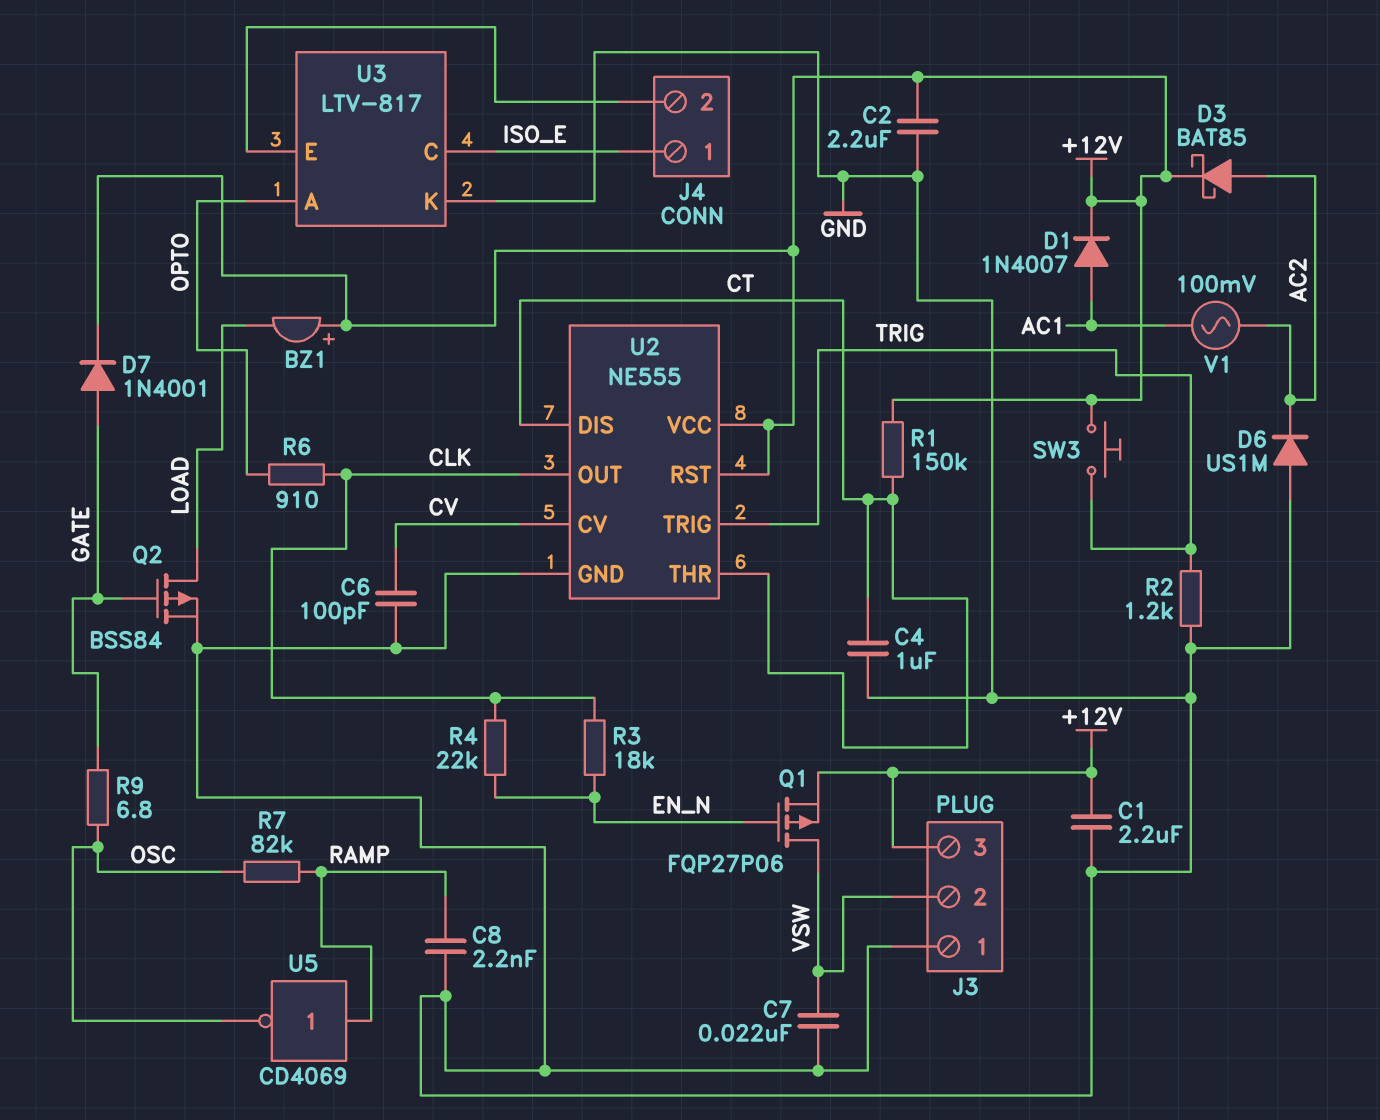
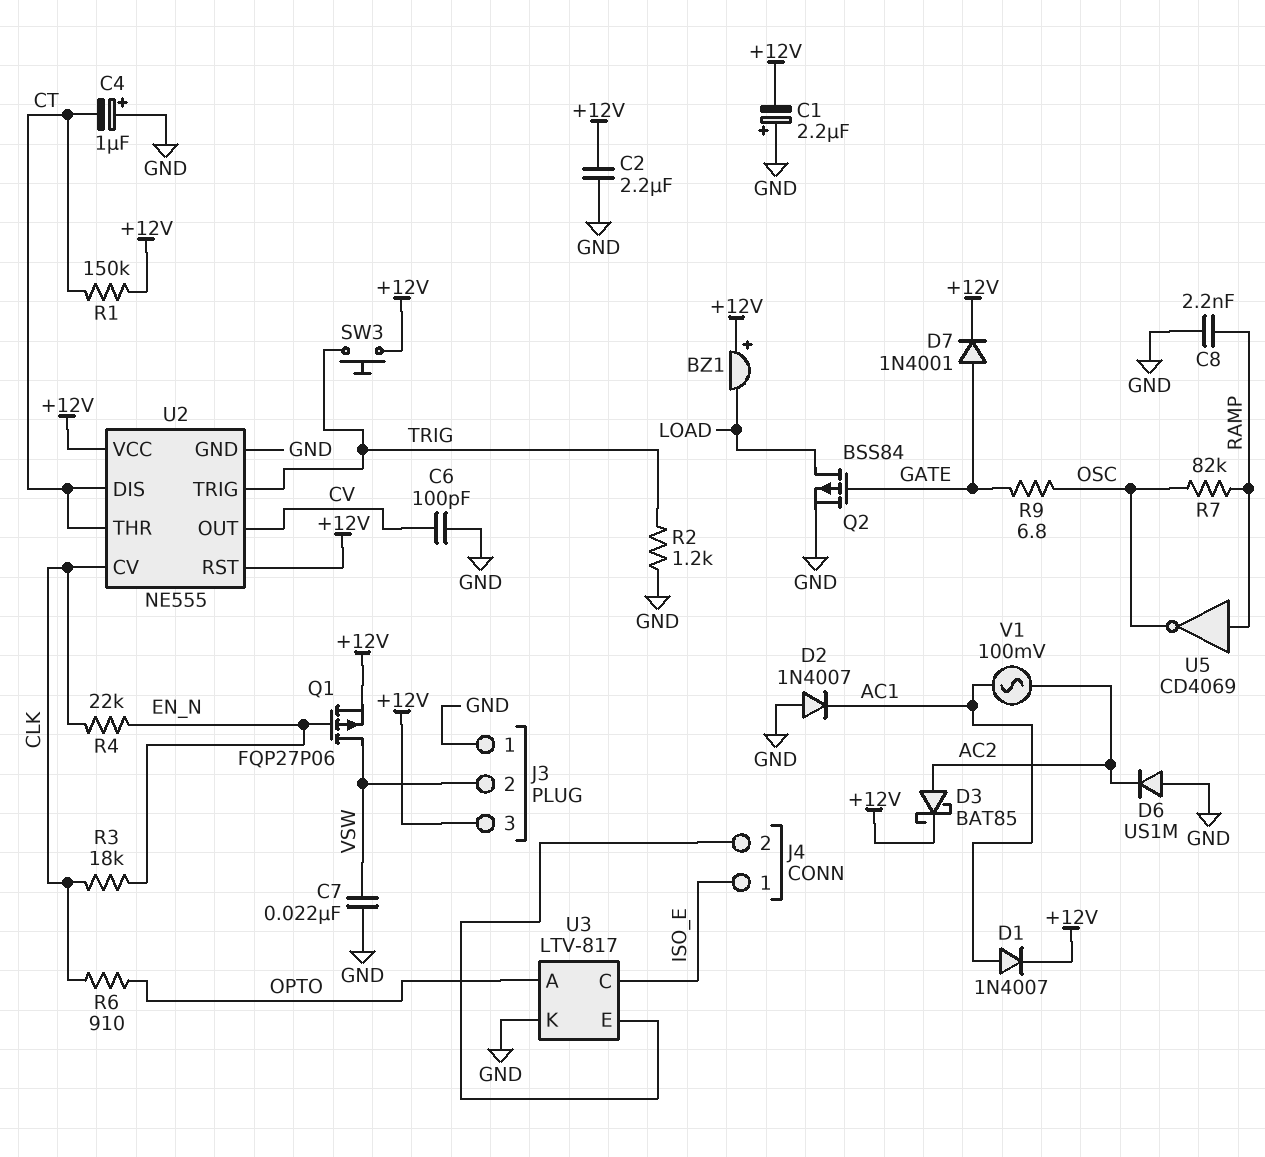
C1: 2.2uF (+12V, GND) -> 2.2uF (plus GND, minus +12V)
C4: 1uF (CT, GND) -> 1uF (plus GND, minus CT)
D2: none -> diode 1N4007 (A GND, K AC1)
U2 pin CV: CV -> CLK
U2 pin OUT: CLK -> CV

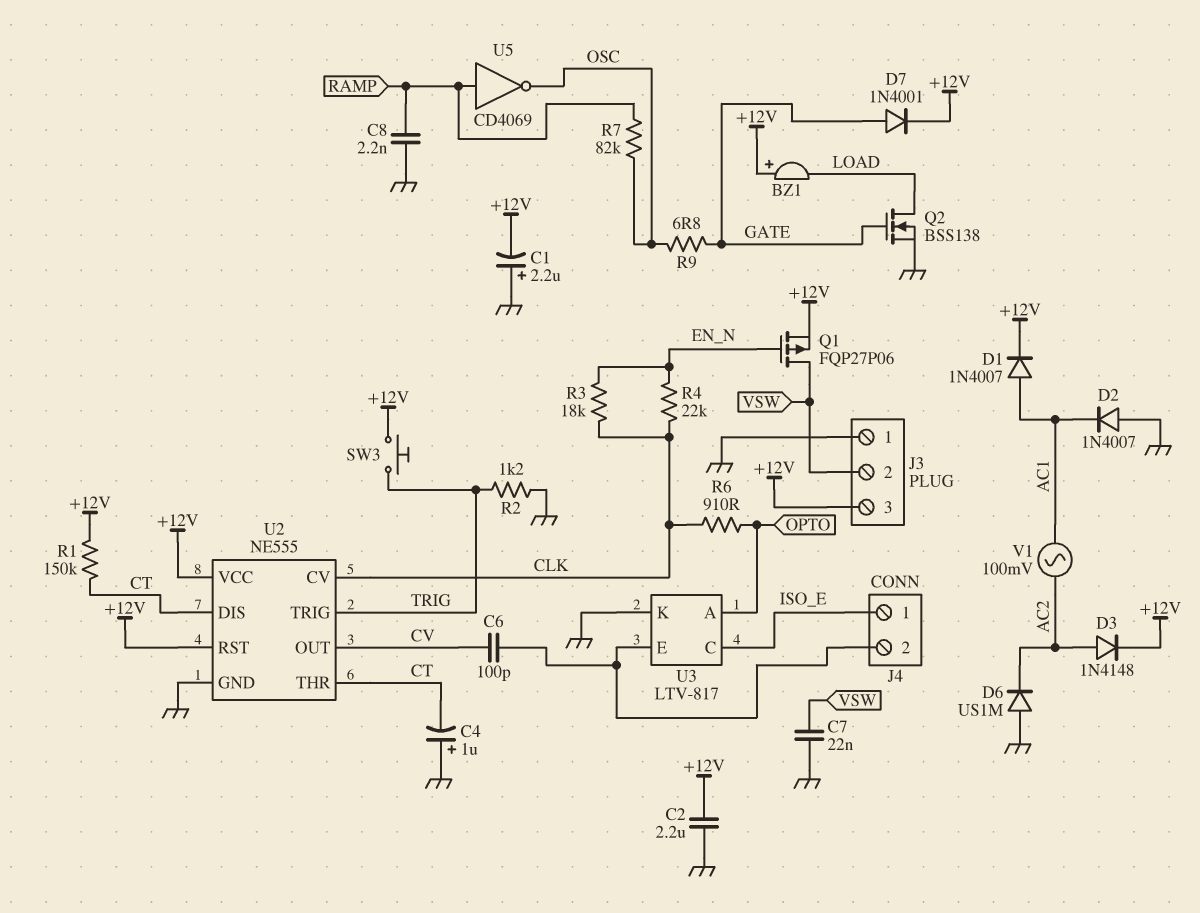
C6: 100pF (CV, GND) -> 100pF (CV, J4/2)
D3: schottky BAT85 (A AC2, K +12V) -> diode 1N4148 (A AC2, K +12V)
Q2: PMOS BSS84 (G GATE, D LOAD, S GND) -> NMOS BSS138 (G GATE, D LOAD, S GND)

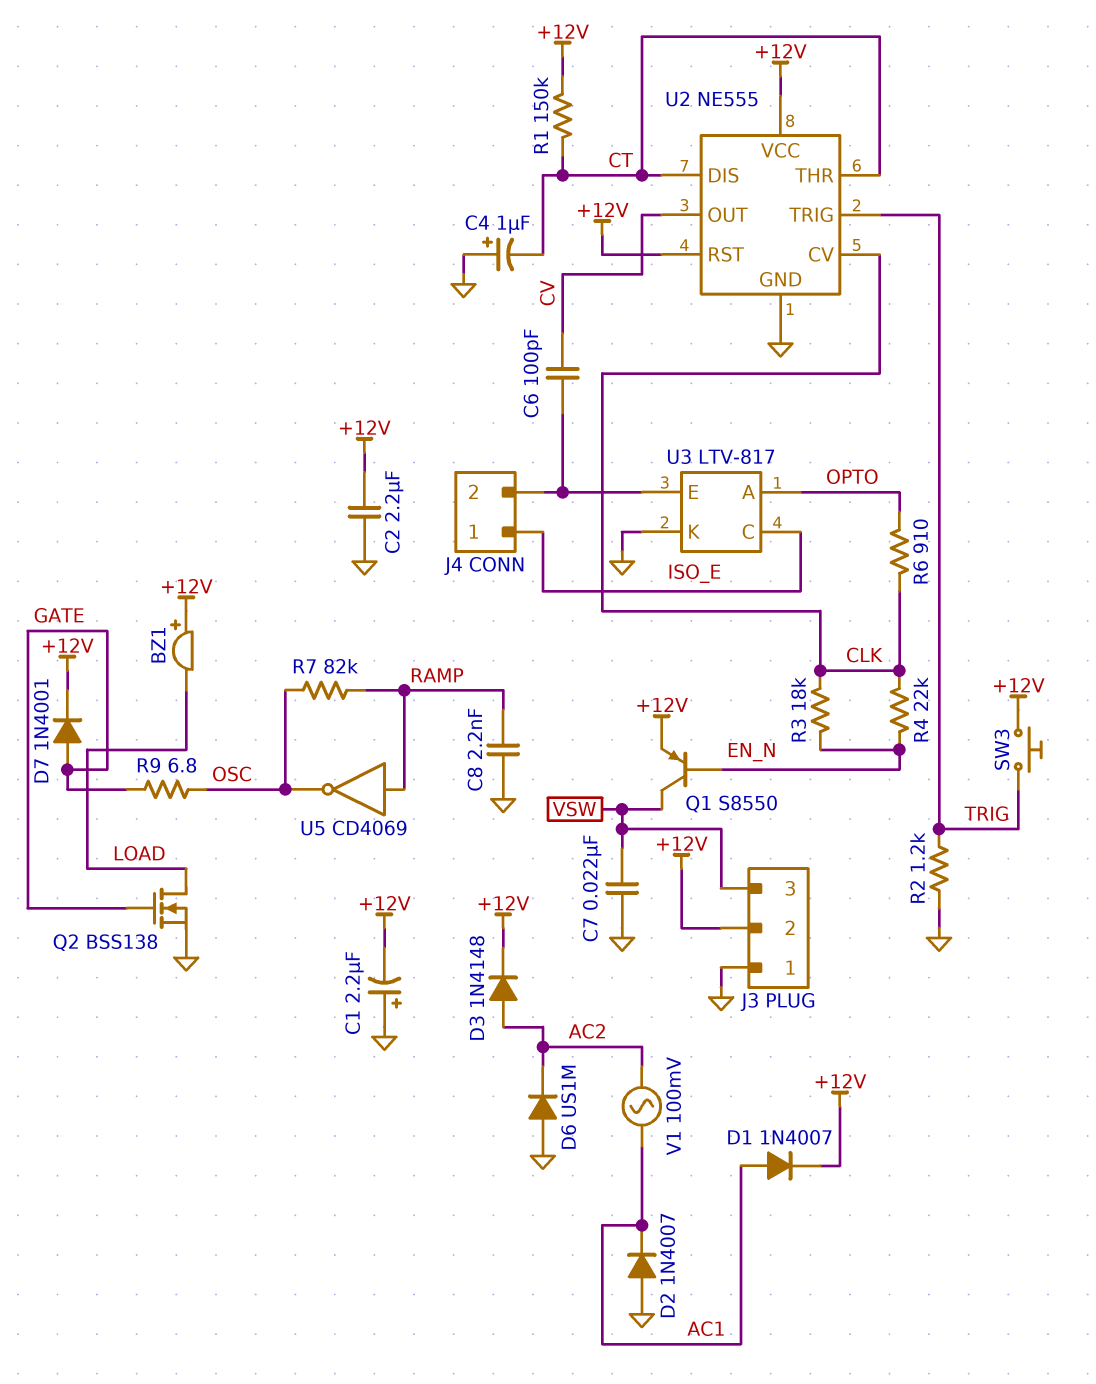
J3 pin 2: VSW -> +12V
J3 pin 3: +12V -> VSW
Q1: PMOS FQP27P06 (G EN_N, D VSW, S +12V) -> PNP S8550 (B EN_N, C VSW, E +12V)

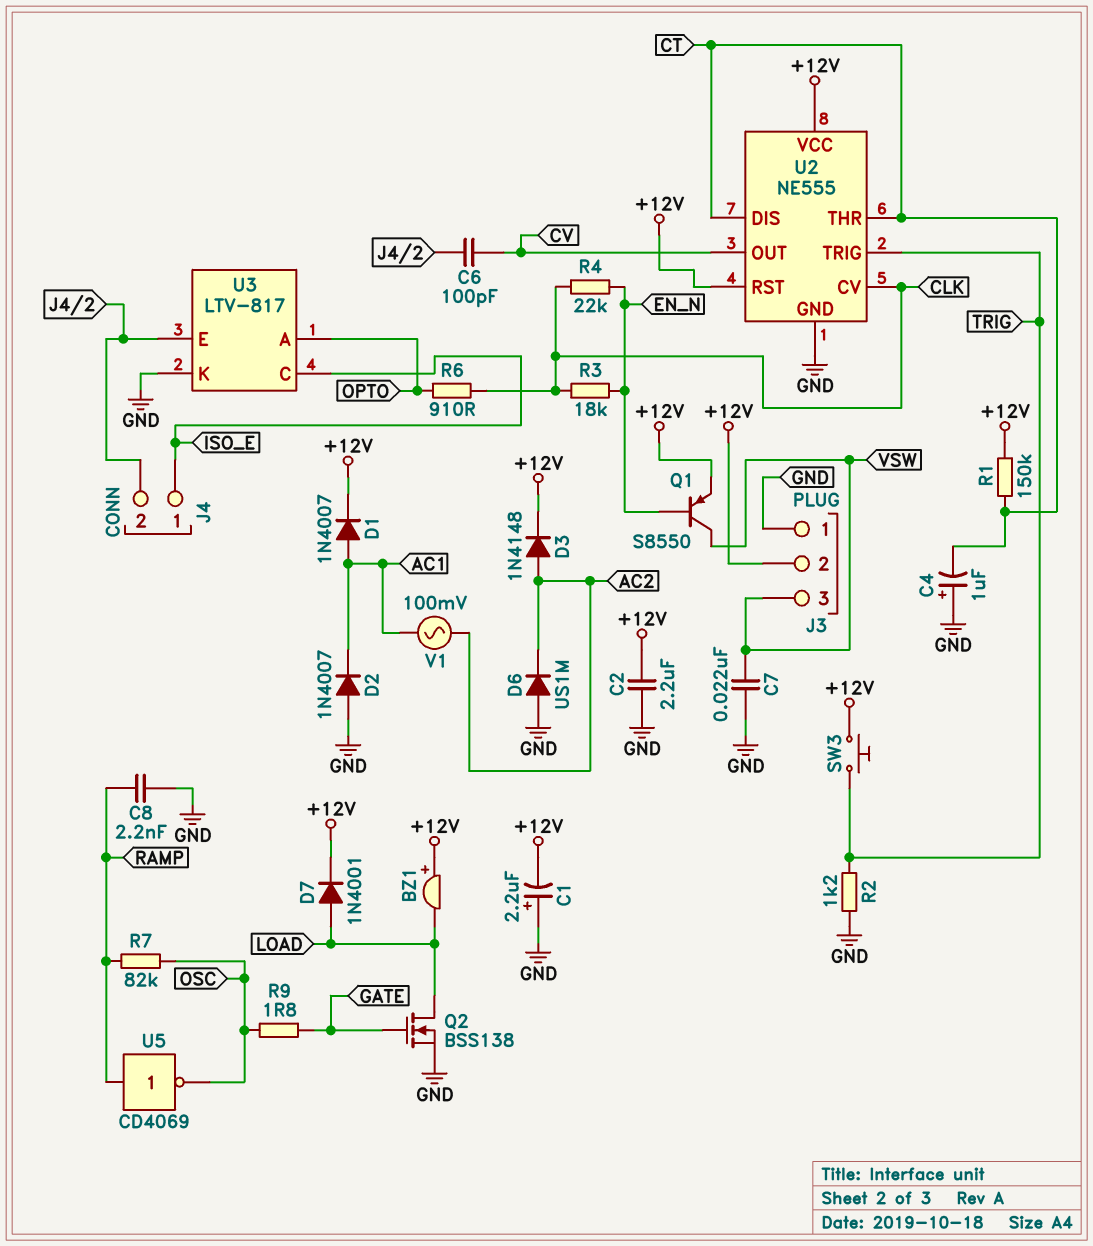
D7: diode 1N4001 (A GATE, K +12V) -> diode 1N4001 (A LOAD, K +12V)
R9: 6.8 (GATE, OSC) -> 1.8 (GATE, OSC)

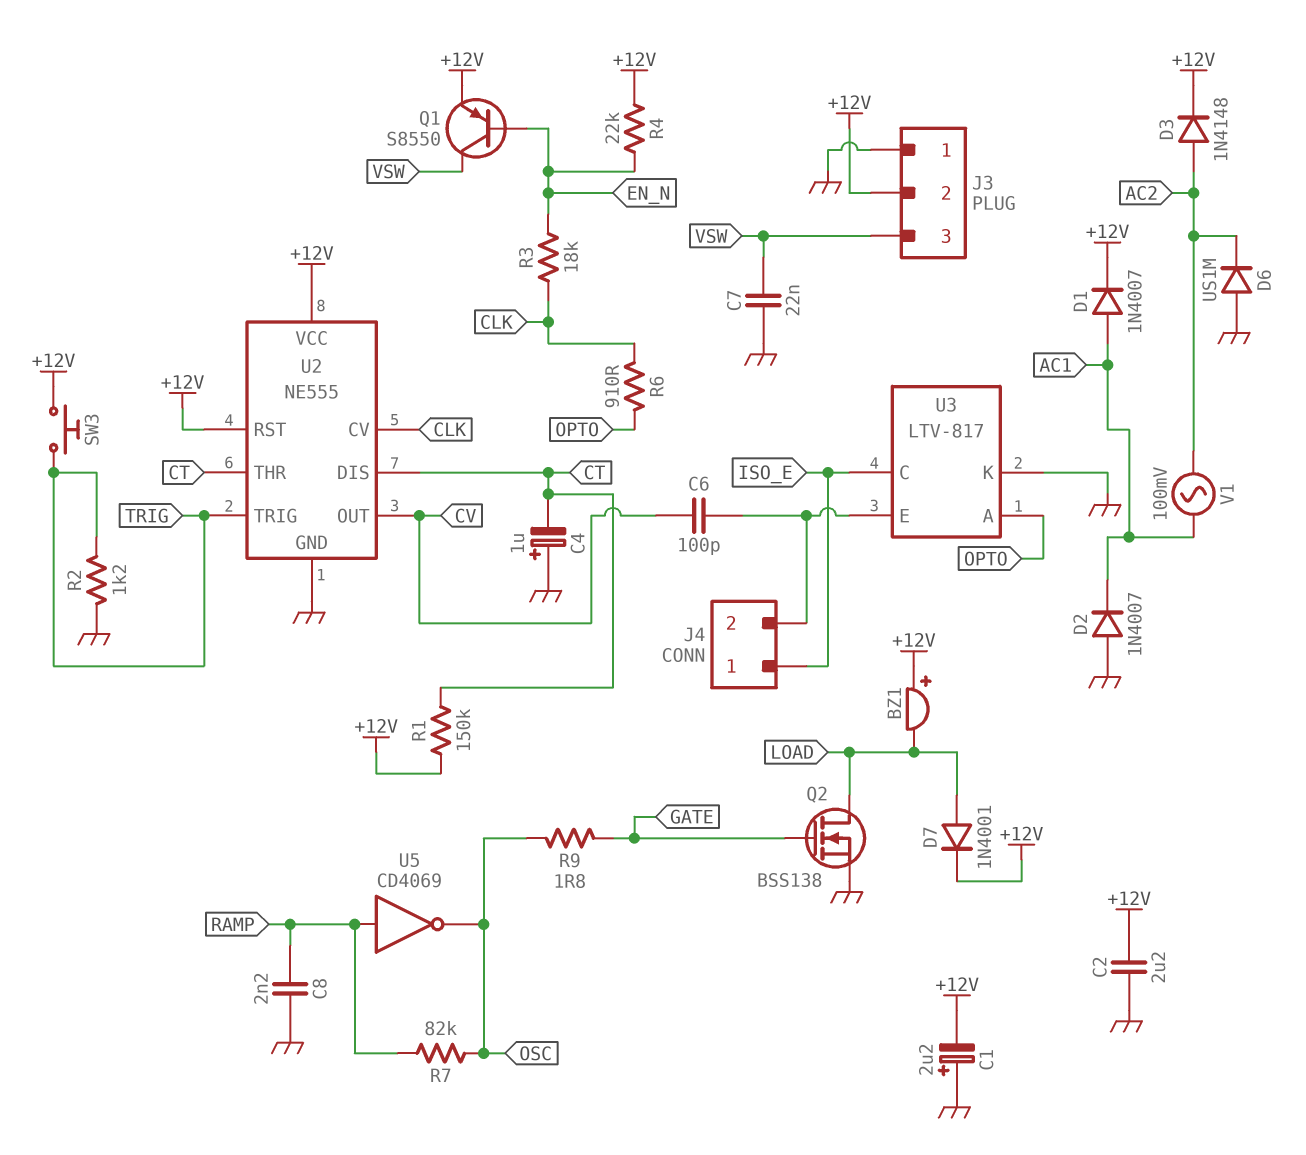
R4: 22k (CLK, EN_N) -> 22k (+12V, EN_N)

